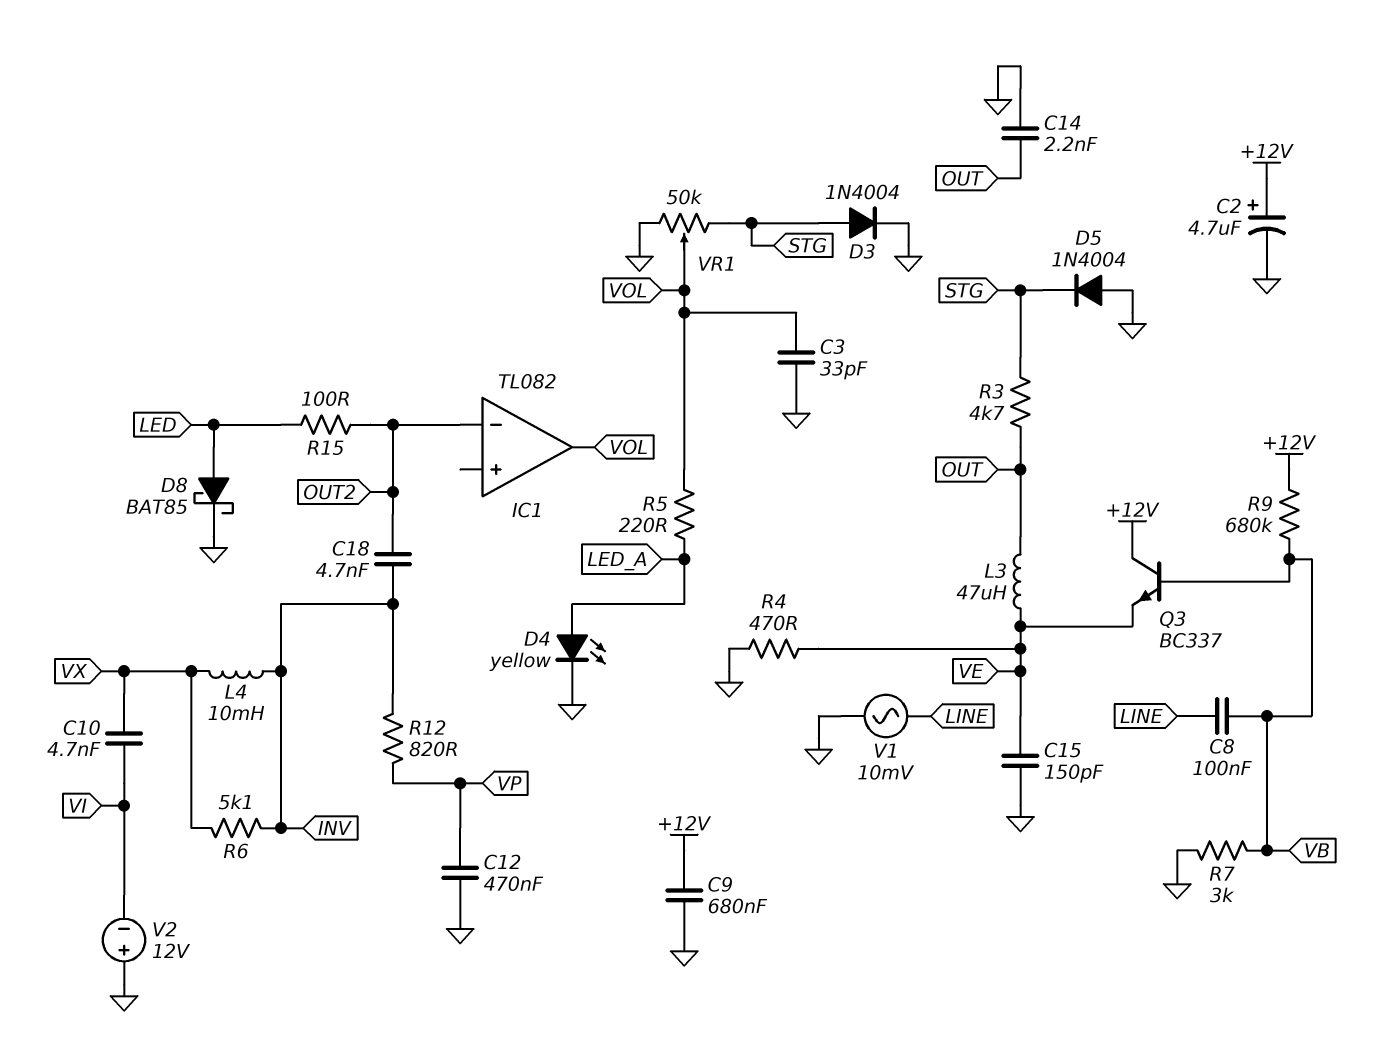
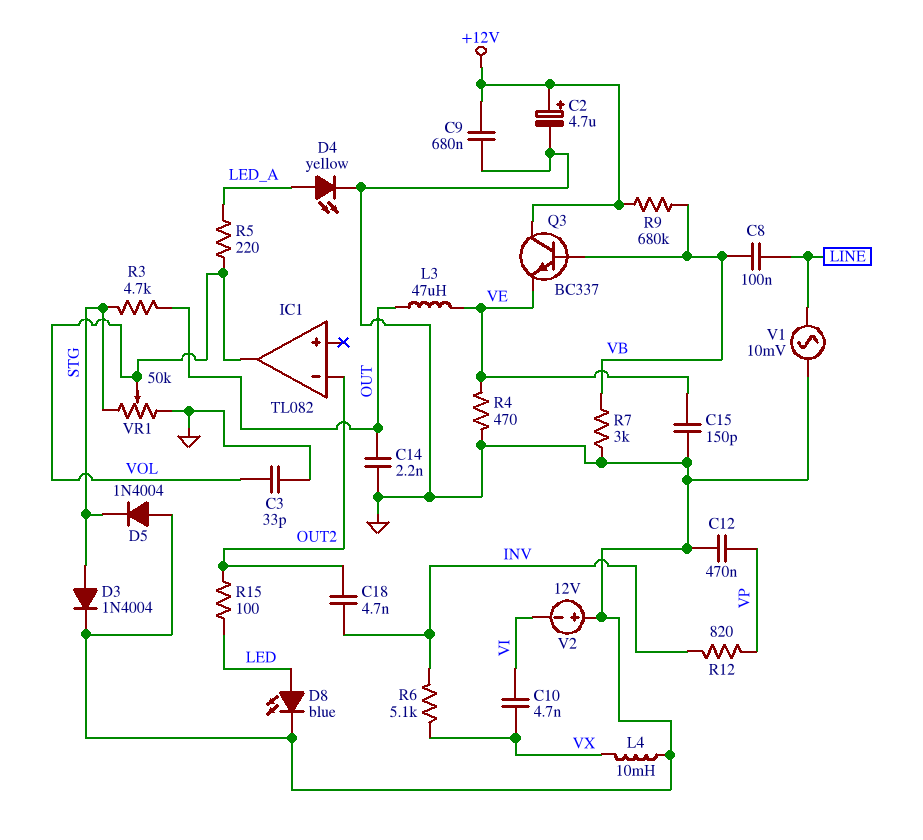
D8: schottky BAT85 (A LED, K GND) -> LED blue (A LED, K GND)
L4: 10mH (INV, VX) -> 10mH (GND, VX)

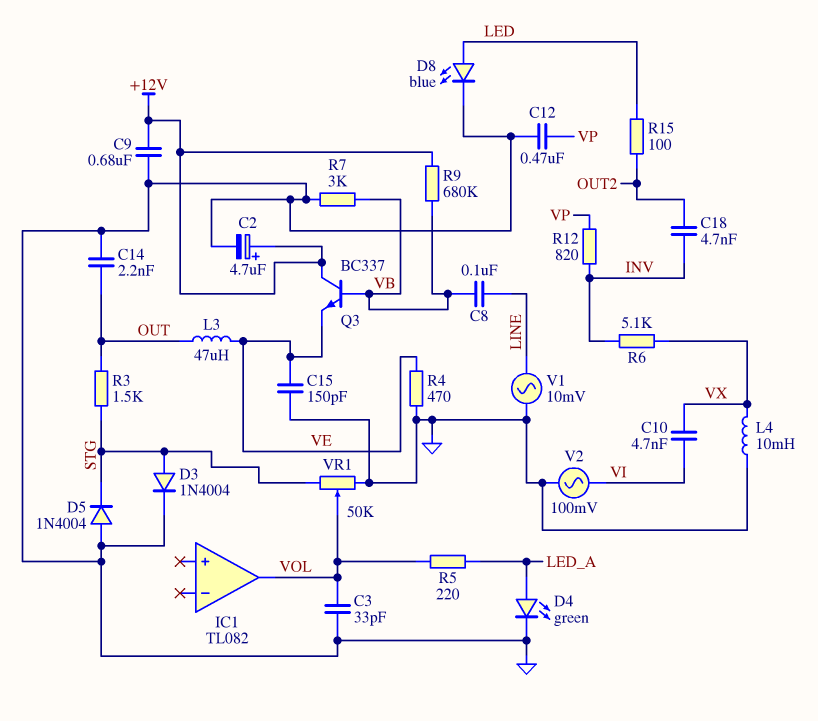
D4: LED yellow (A LED_A, K GND) -> LED green (A LED_A, K GND)
IC1 pin in-: OUT2 -> none
R3: 4.7k (OUT, STG) -> 1.5k (OUT, STG)
V2: 12V (plus GND, minus VI) -> AC 100mV (GND, VI)

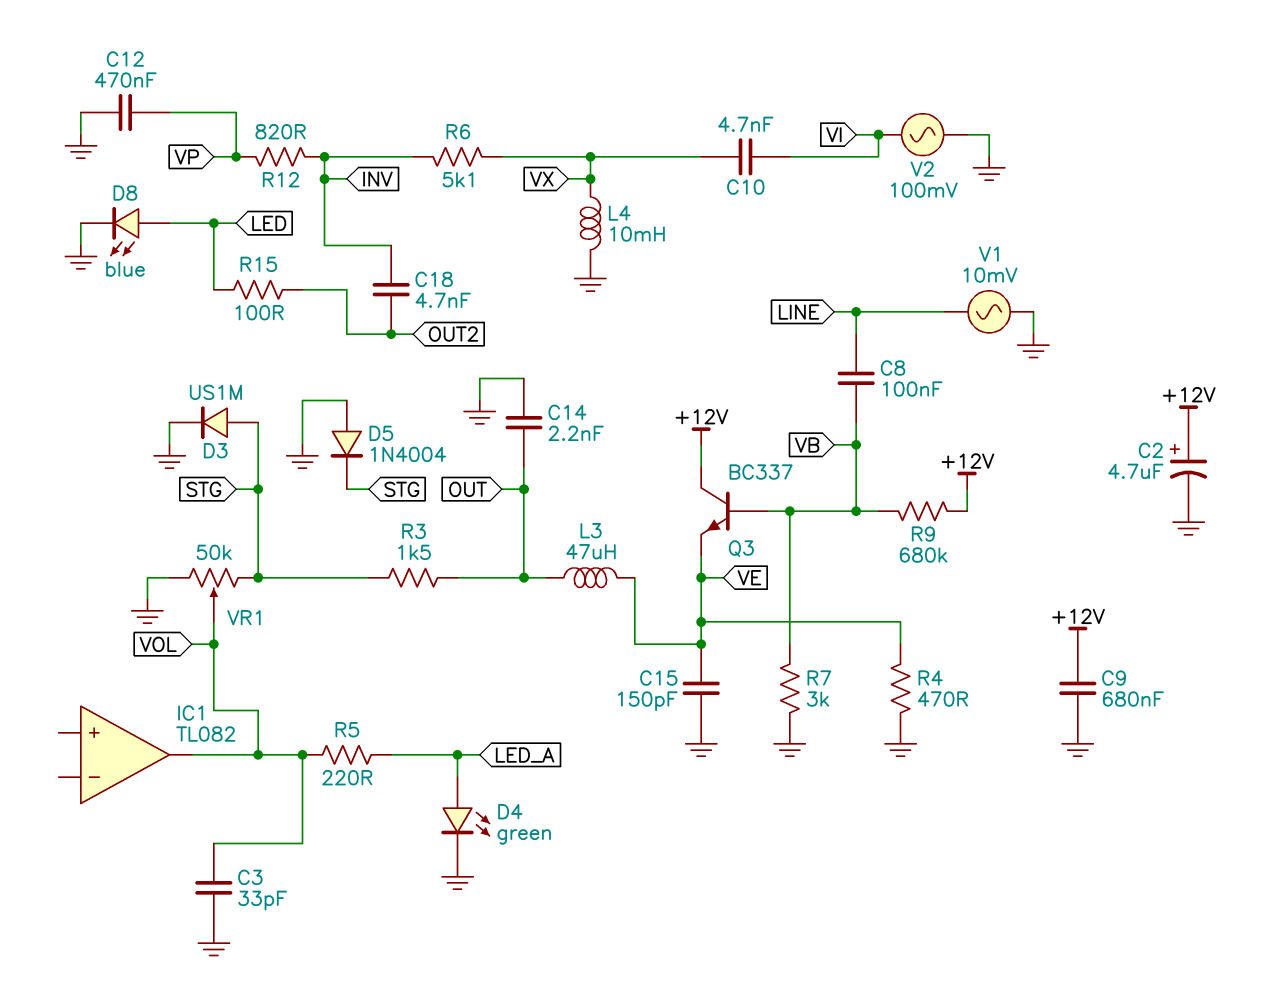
D3: diode 1N4004 (A STG, K GND) -> diode US1M (A STG, K GND)

